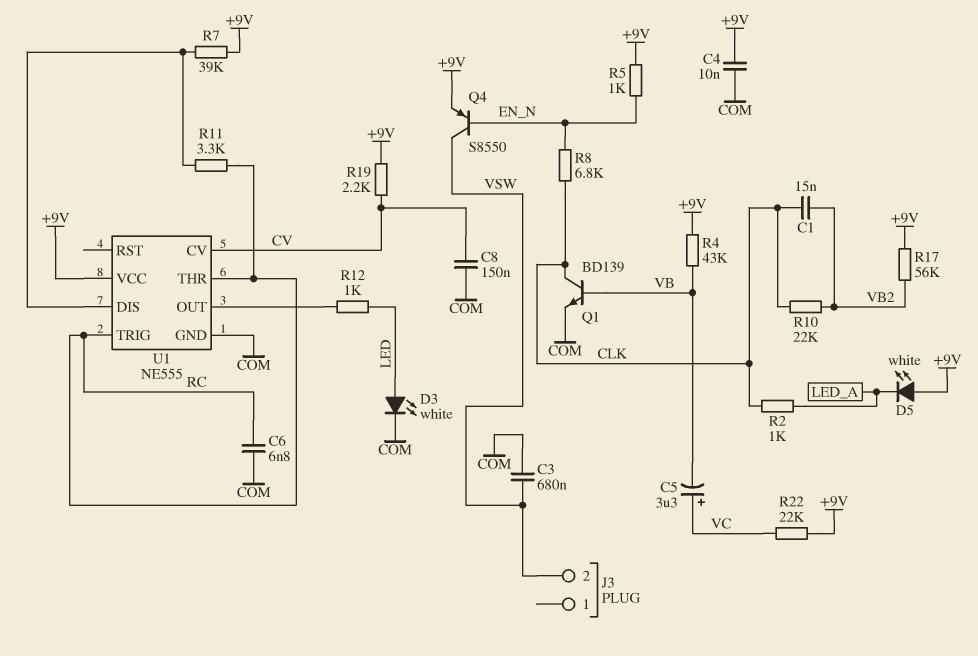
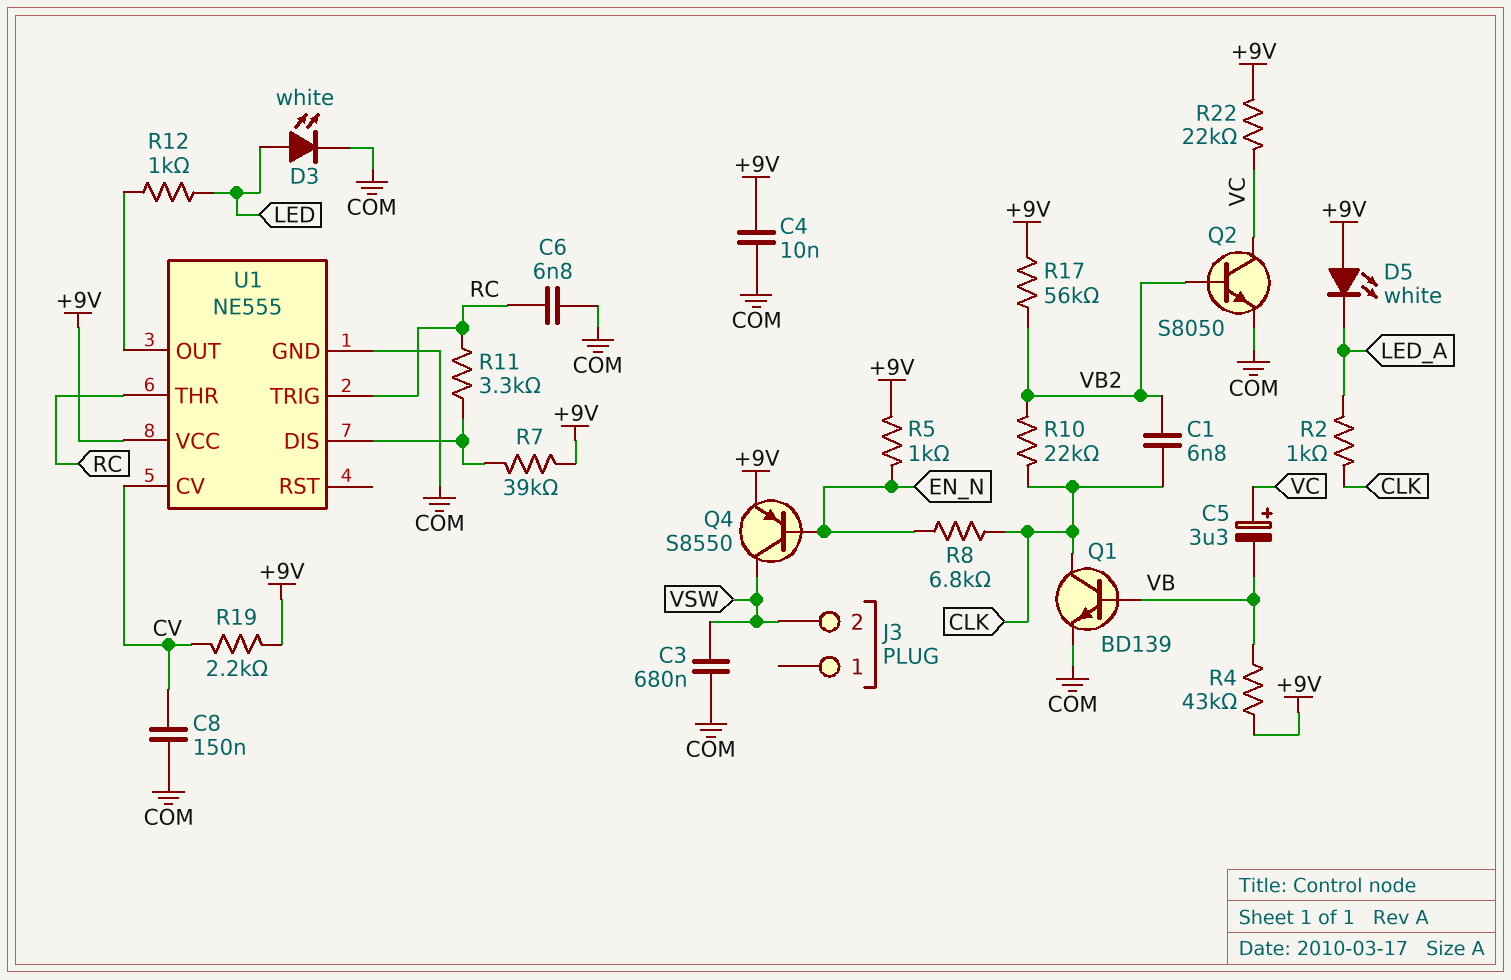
C1: 15nF (CLK, VB2) -> 6.8nF (CLK, VB2)
Q2: none -> NPN S8050 (B VB2, C VC, E COM)

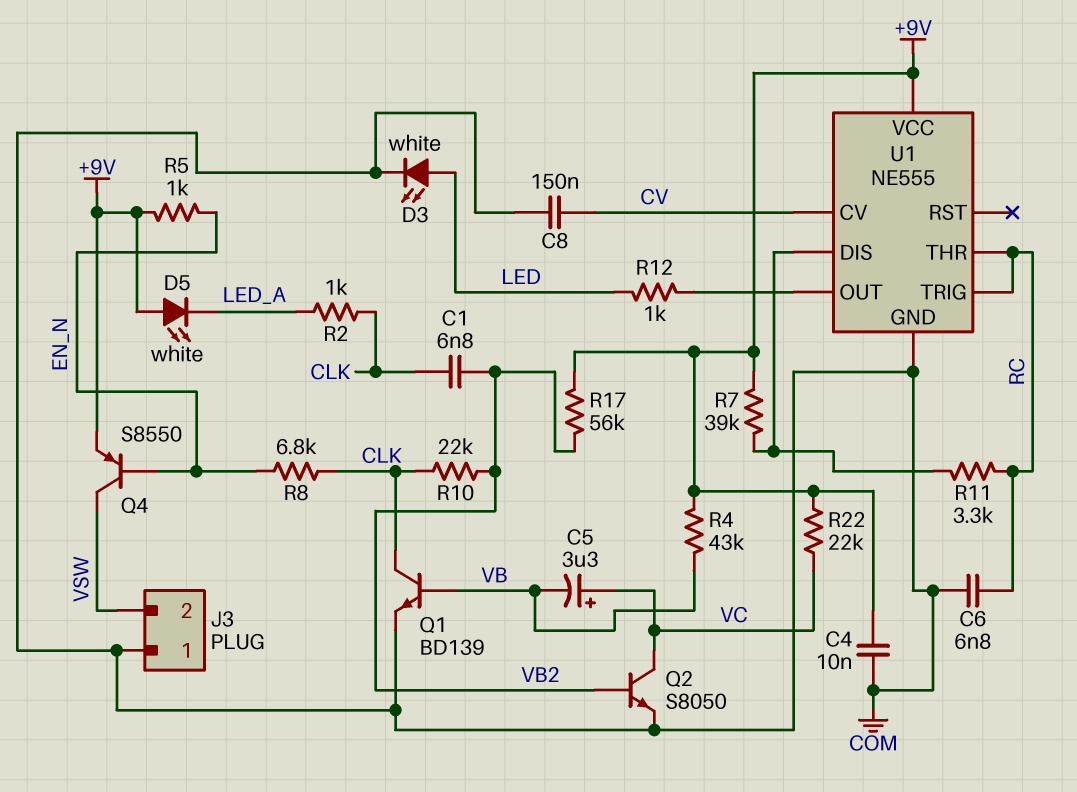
C3: 680nF (COM, VSW) -> none
J3 pin 1: none -> COM
R19: 2.2k (+9V, CV) -> none

